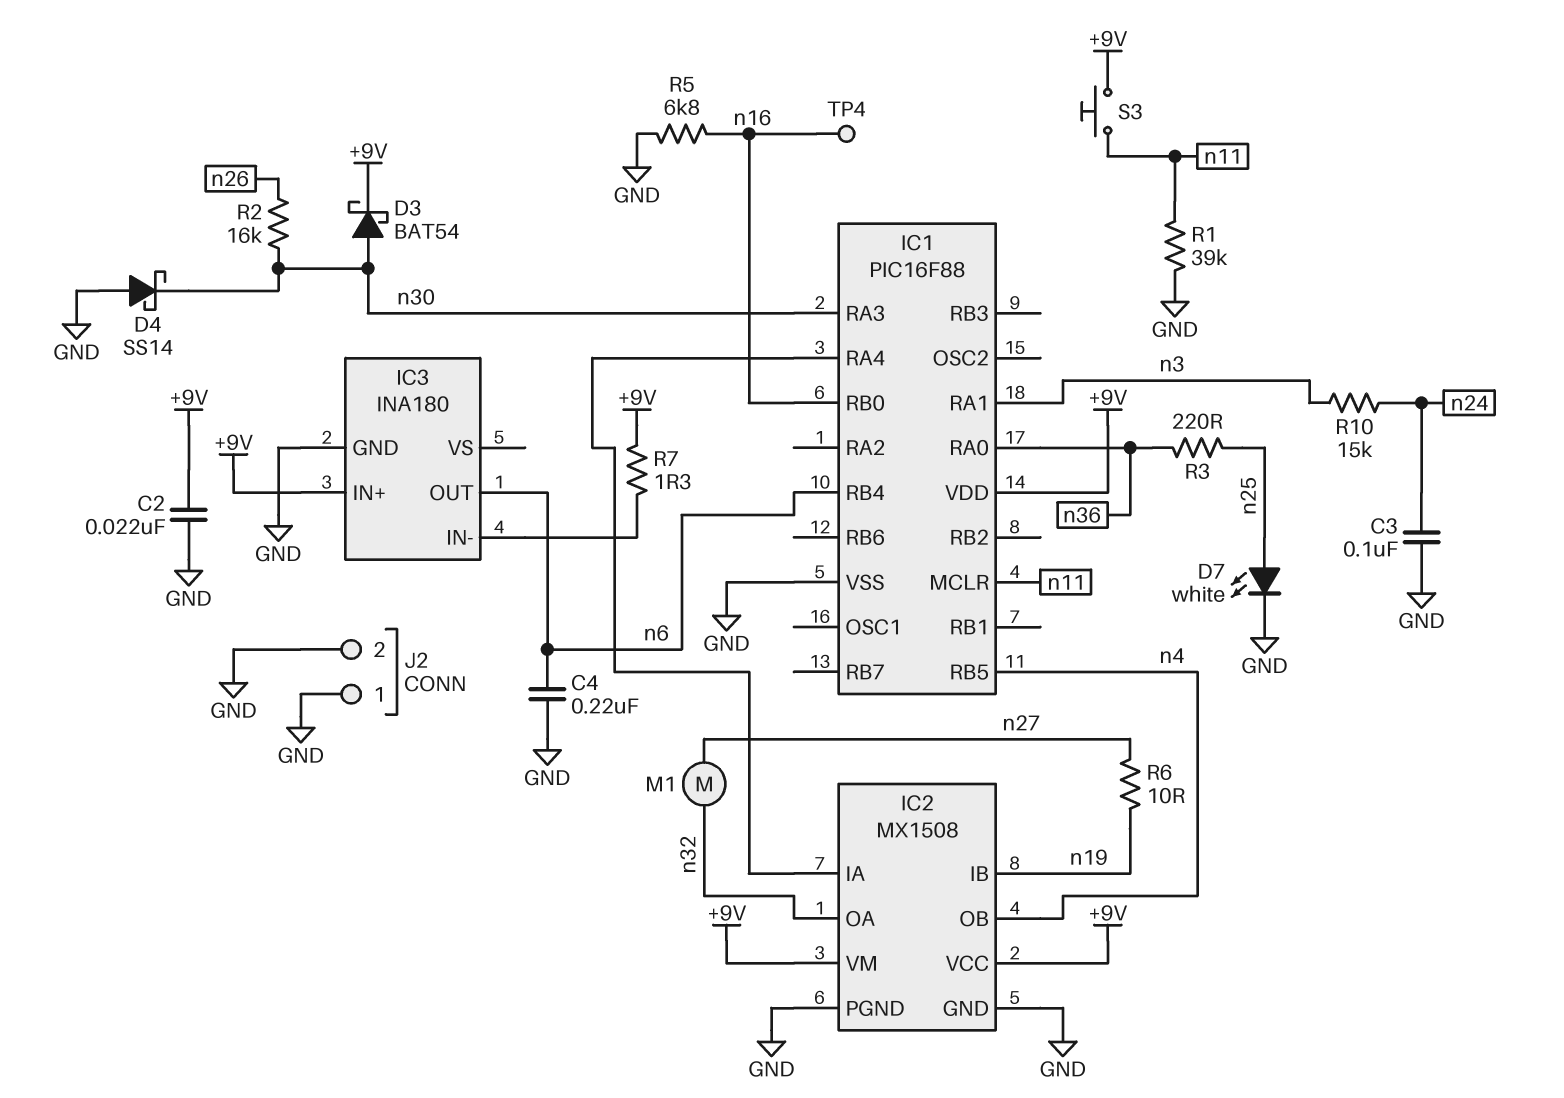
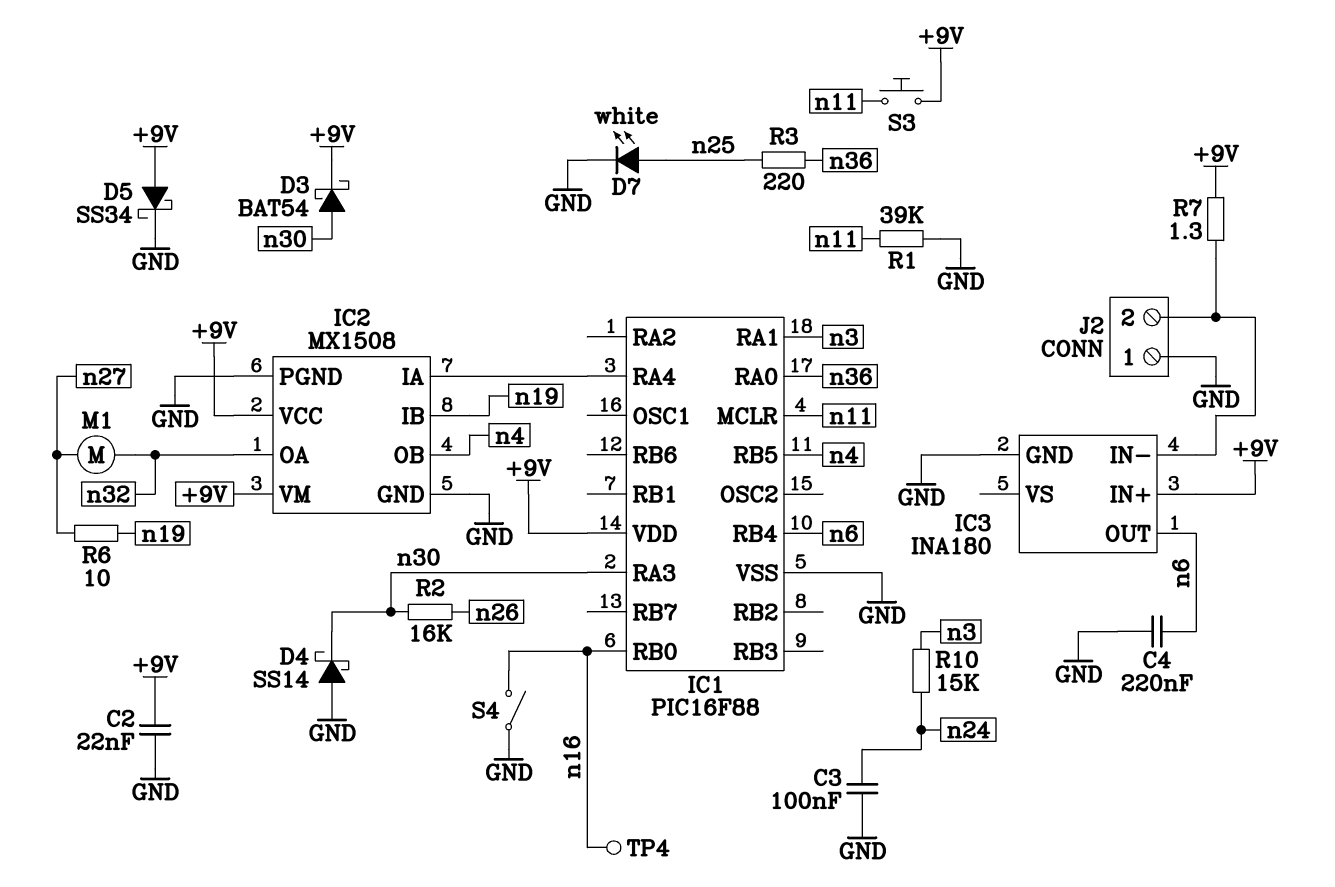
D5: none -> schottky SS34 (A +9V, K GND)
J2 pin 2: GND -> IC3/IN-
R5: 6.8k (GND, n16) -> none
S4: none -> switch (GND, n16)

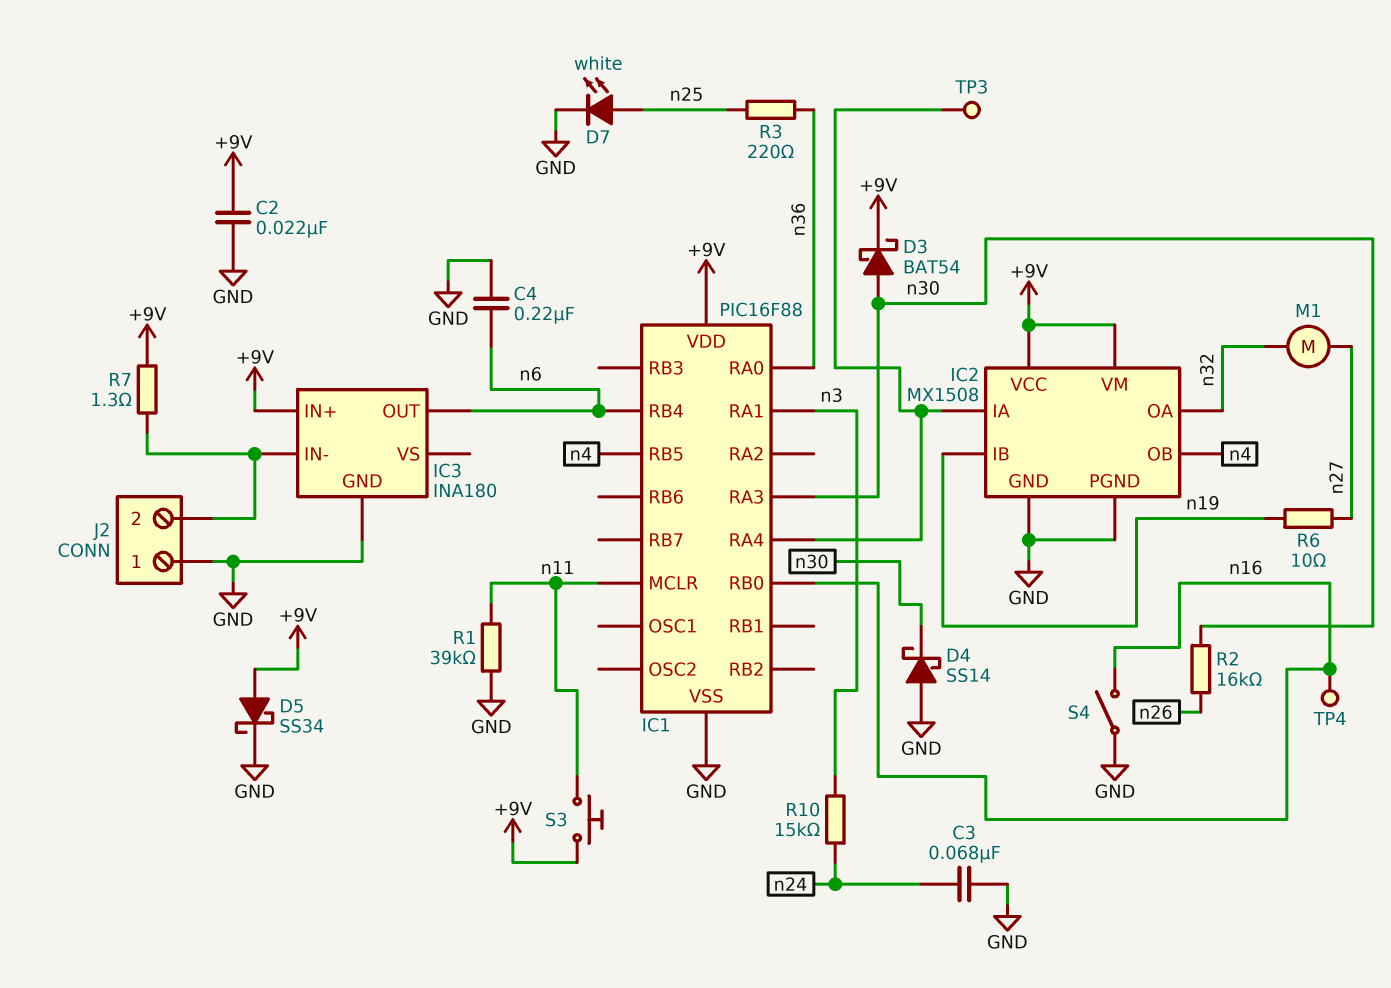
C3: 100nF (GND, n24) -> 68nF (GND, n24)
TP3: none -> test point (IC1/RA4)

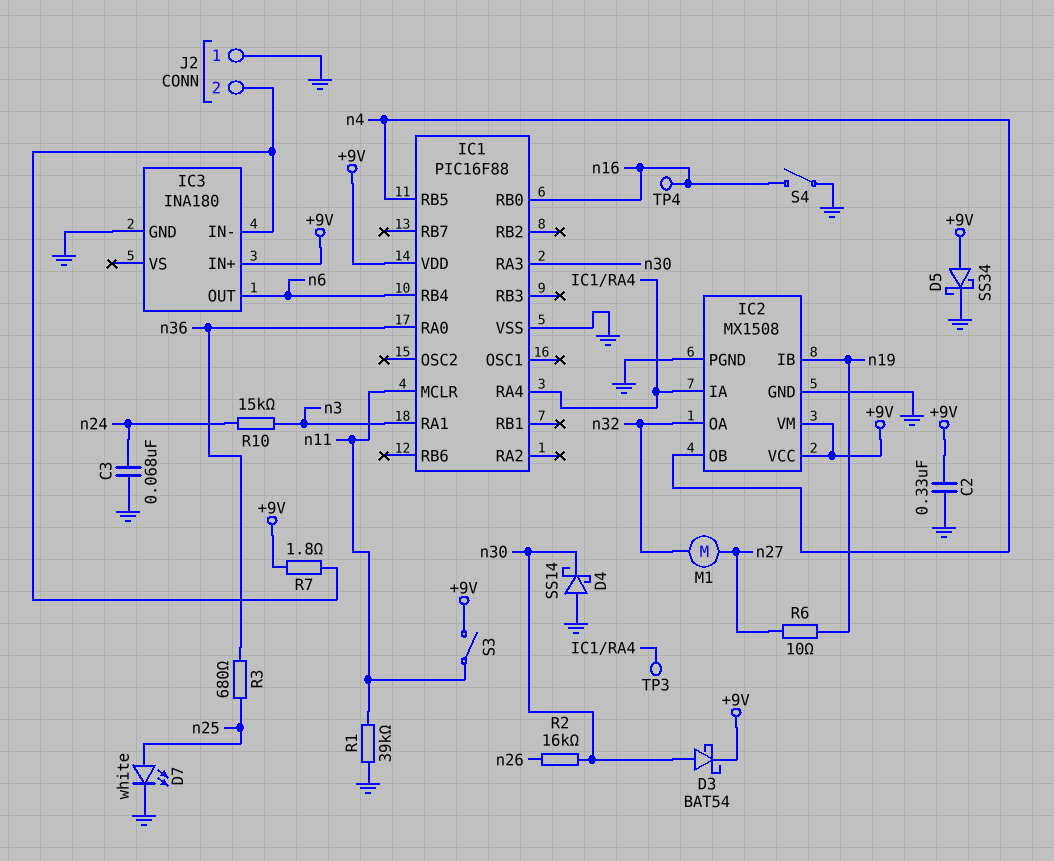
C2: 22nF (+9V, GND) -> 330nF (+9V, GND)
C4: 220nF (GND, n6) -> none
R3: 220 (n25, n36) -> 680 (n25, n36)
R7: 1.3 (+9V, IC3/IN-) -> 1.8 (+9V, IC3/IN-)
S3: button (+9V, n11) -> switch (+9V, n11)

